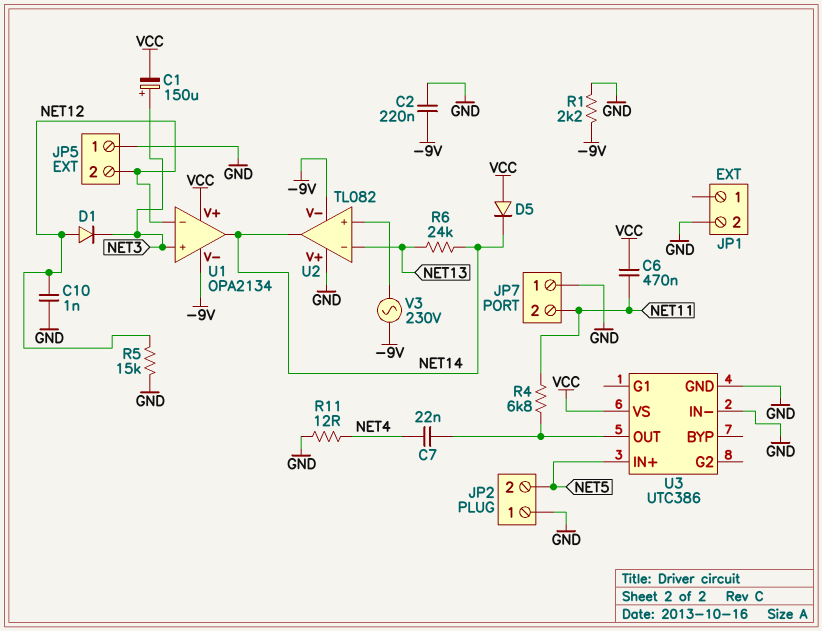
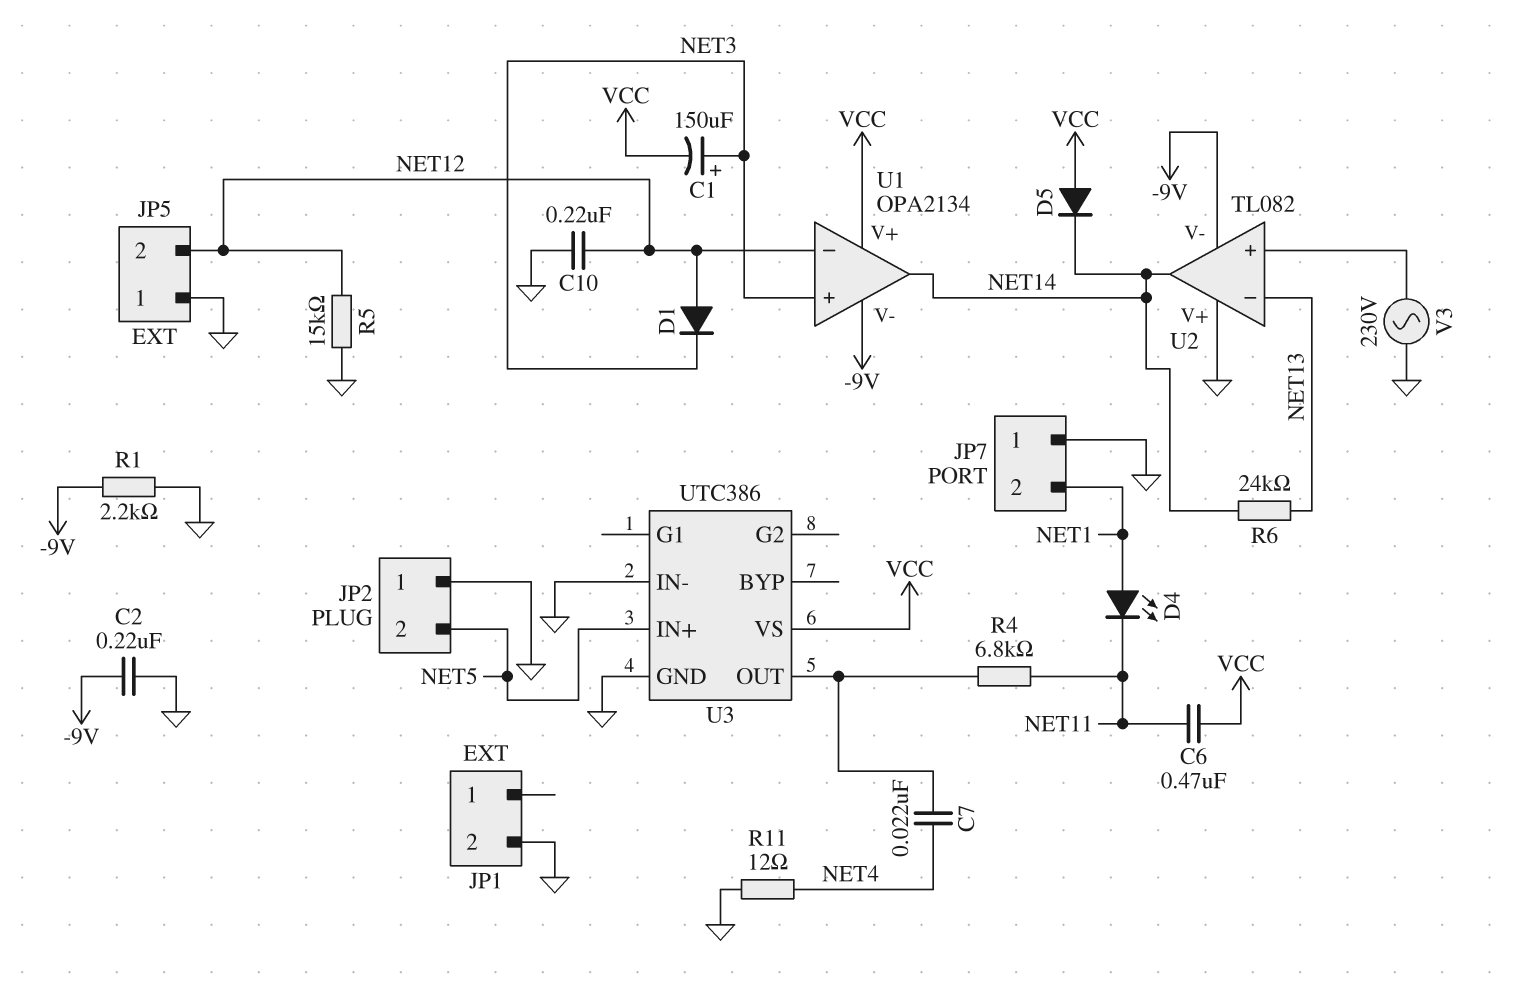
C10: 1nF (GND, NET12) -> 220nF (GND, NET12)
D4: none -> LED (A NET1, K NET11)
JP7 pin 2: NET11 -> NET1
V3: AC 230V (-9V, U2/in+) -> AC 230V (GND, U2/in+)

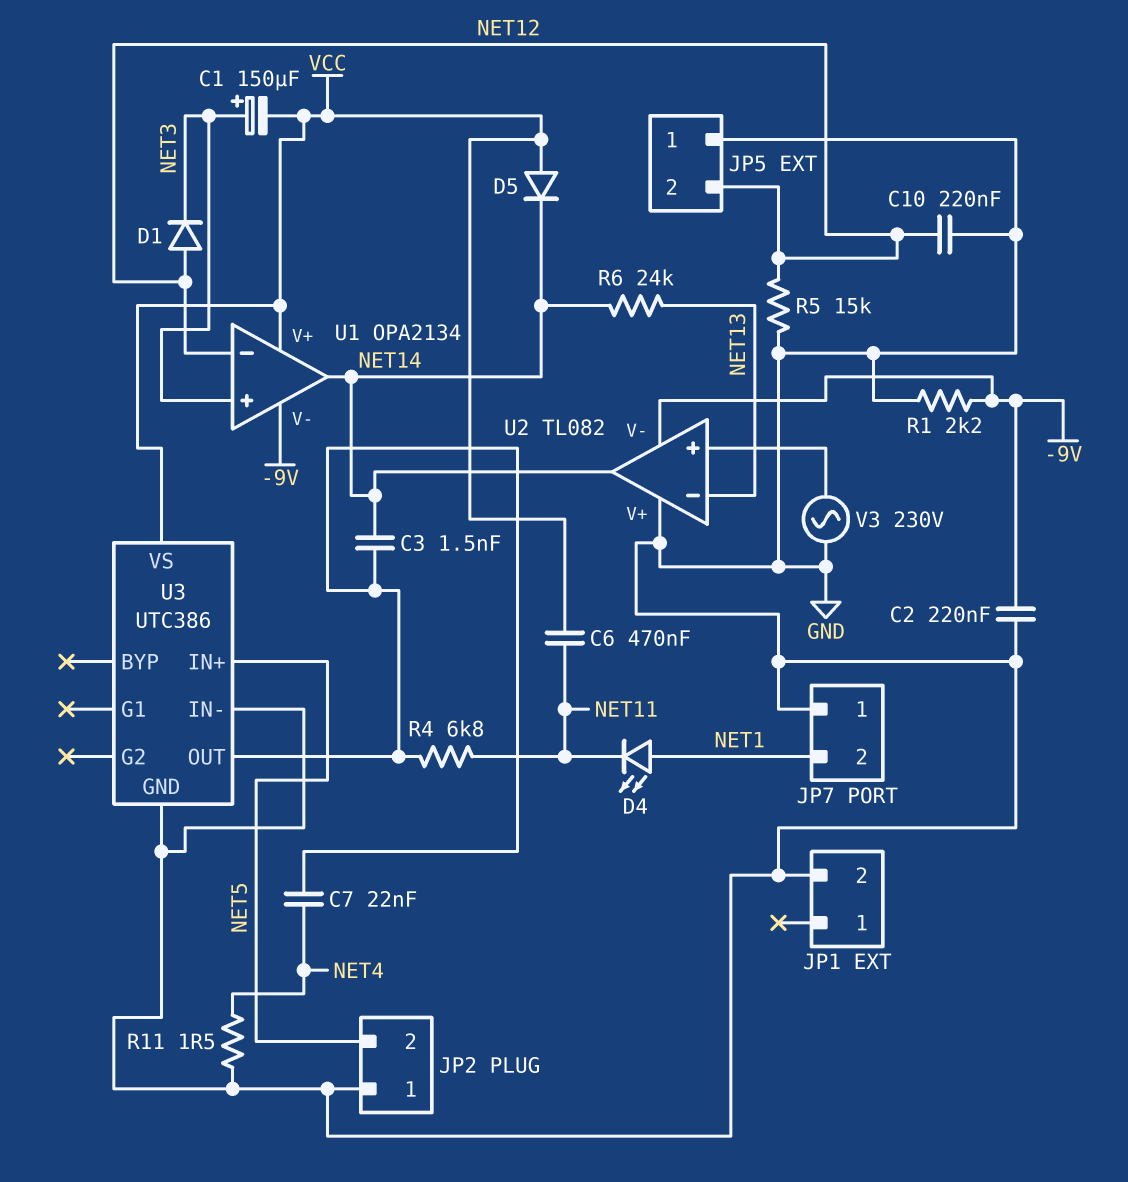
C3: none -> 1.5nF (NET14, U3/OUT)
R11: 12 (GND, NET4) -> 1.5 (GND, NET4)

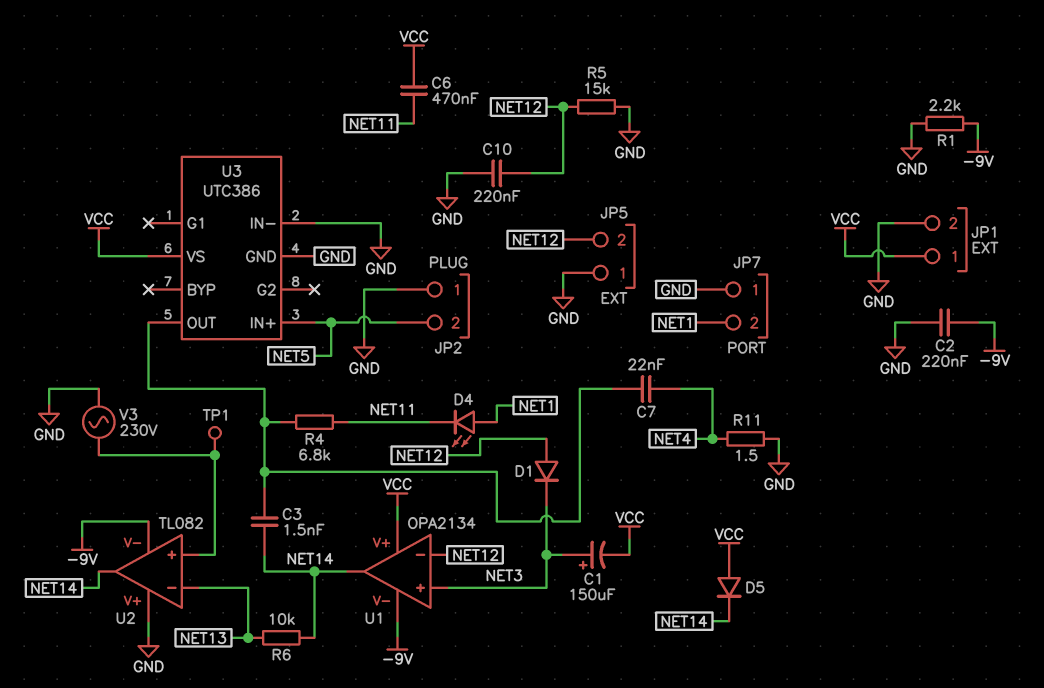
JP1 pin 1: none -> VCC
R6: 24k (NET13, NET14) -> 10k (NET13, NET14)
TP1: none -> test point (U2/in+)

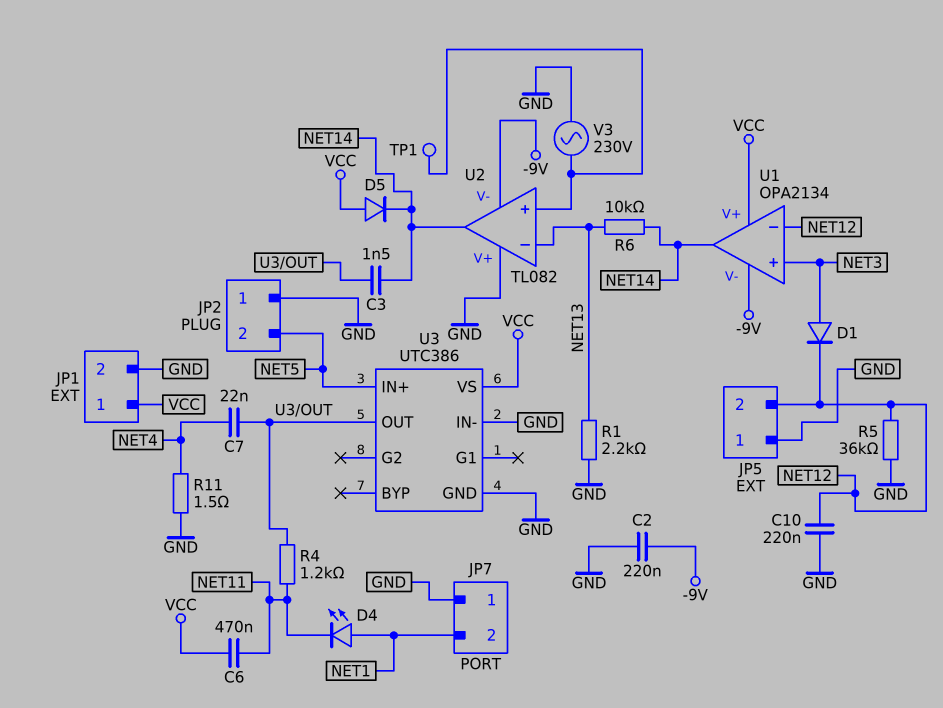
C1: 150uF (plus NET3, minus VCC) -> none
D1: diode (A NET12, K NET3) -> diode (A NET3, K NET12)
R1: 2.2k (-9V, GND) -> 2.2k (GND, NET13)
R4: 6.8k (NET11, U3/OUT) -> 1.2k (NET11, U3/OUT)
R5: 15k (GND, NET12) -> 36k (GND, NET12)

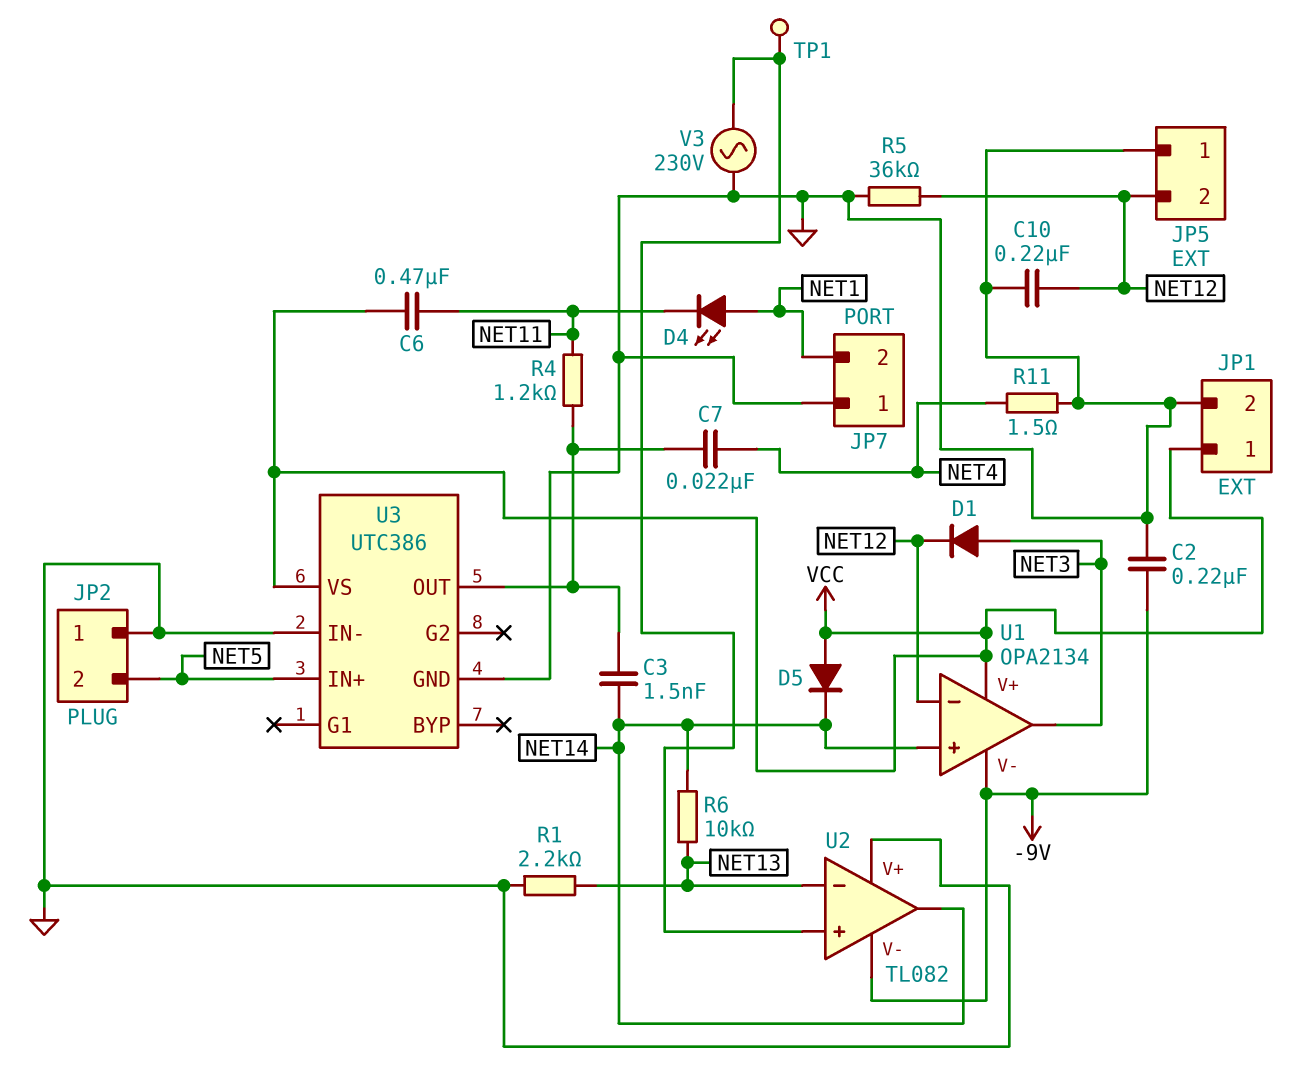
U1 pin in+: NET3 -> NET14
U1 pin out: NET14 -> NET3

